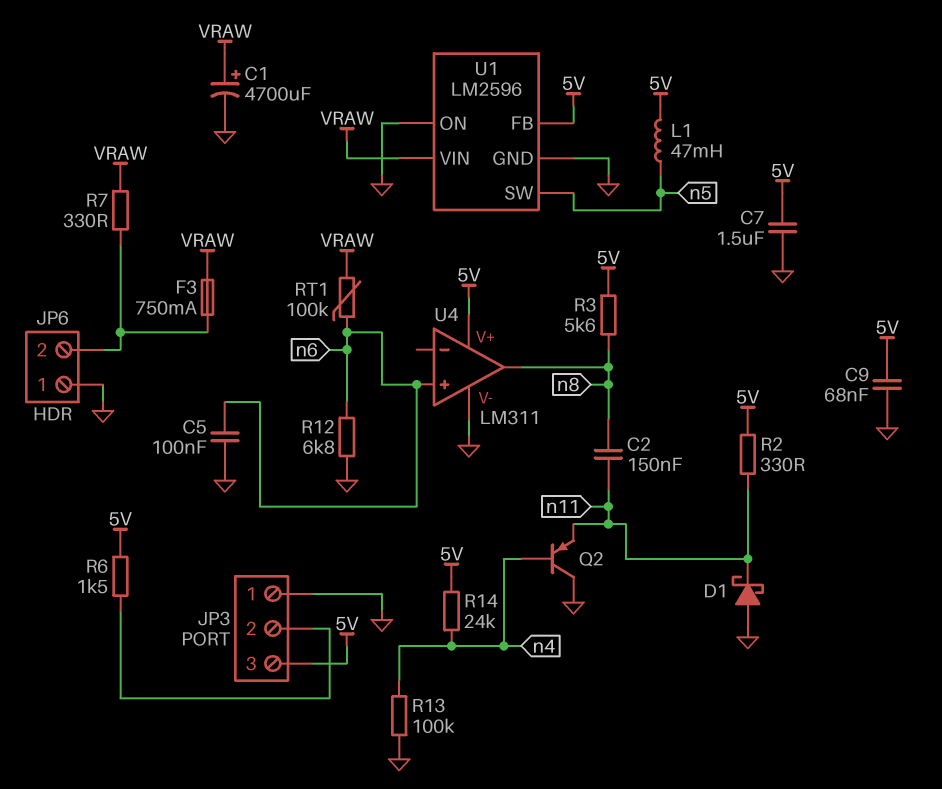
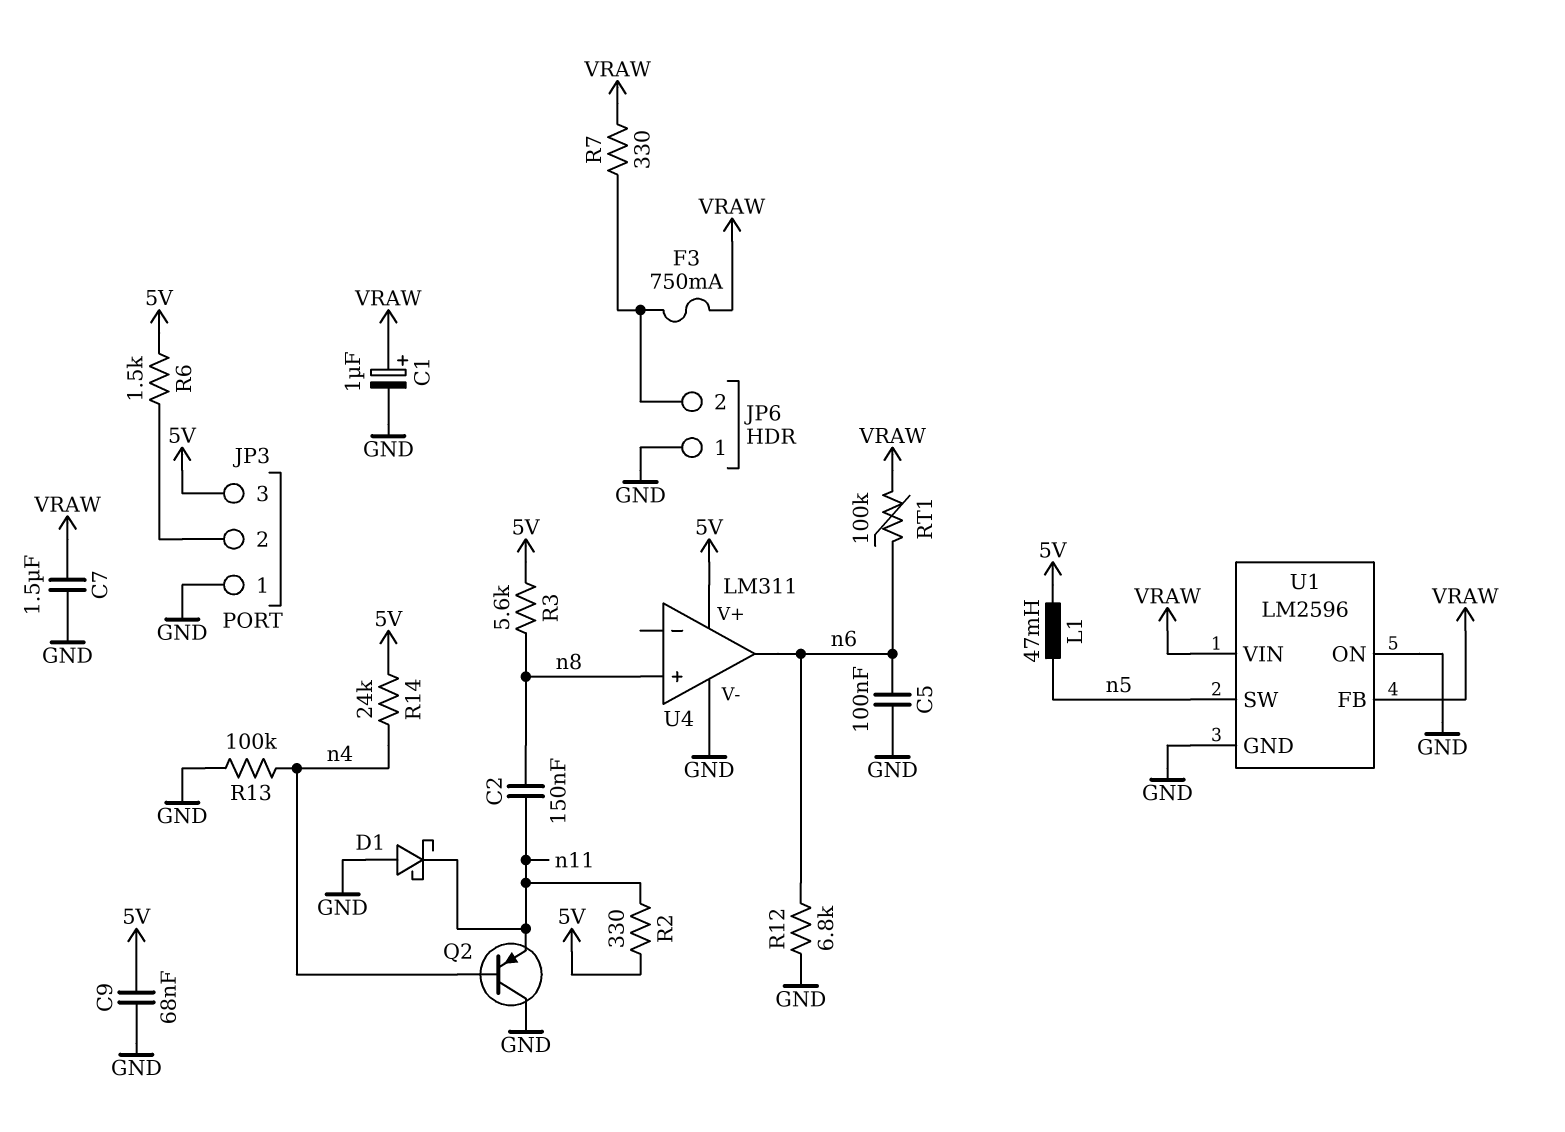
C1: 4700uF (plus VRAW, minus GND) -> 1uF (plus VRAW, minus GND)
C7: 1.5uF (5V, GND) -> 1.5uF (GND, VRAW)
U1 pin FB: 5V -> VRAW
U4 pin in+: n6 -> n8
U4 pin out: n8 -> n6

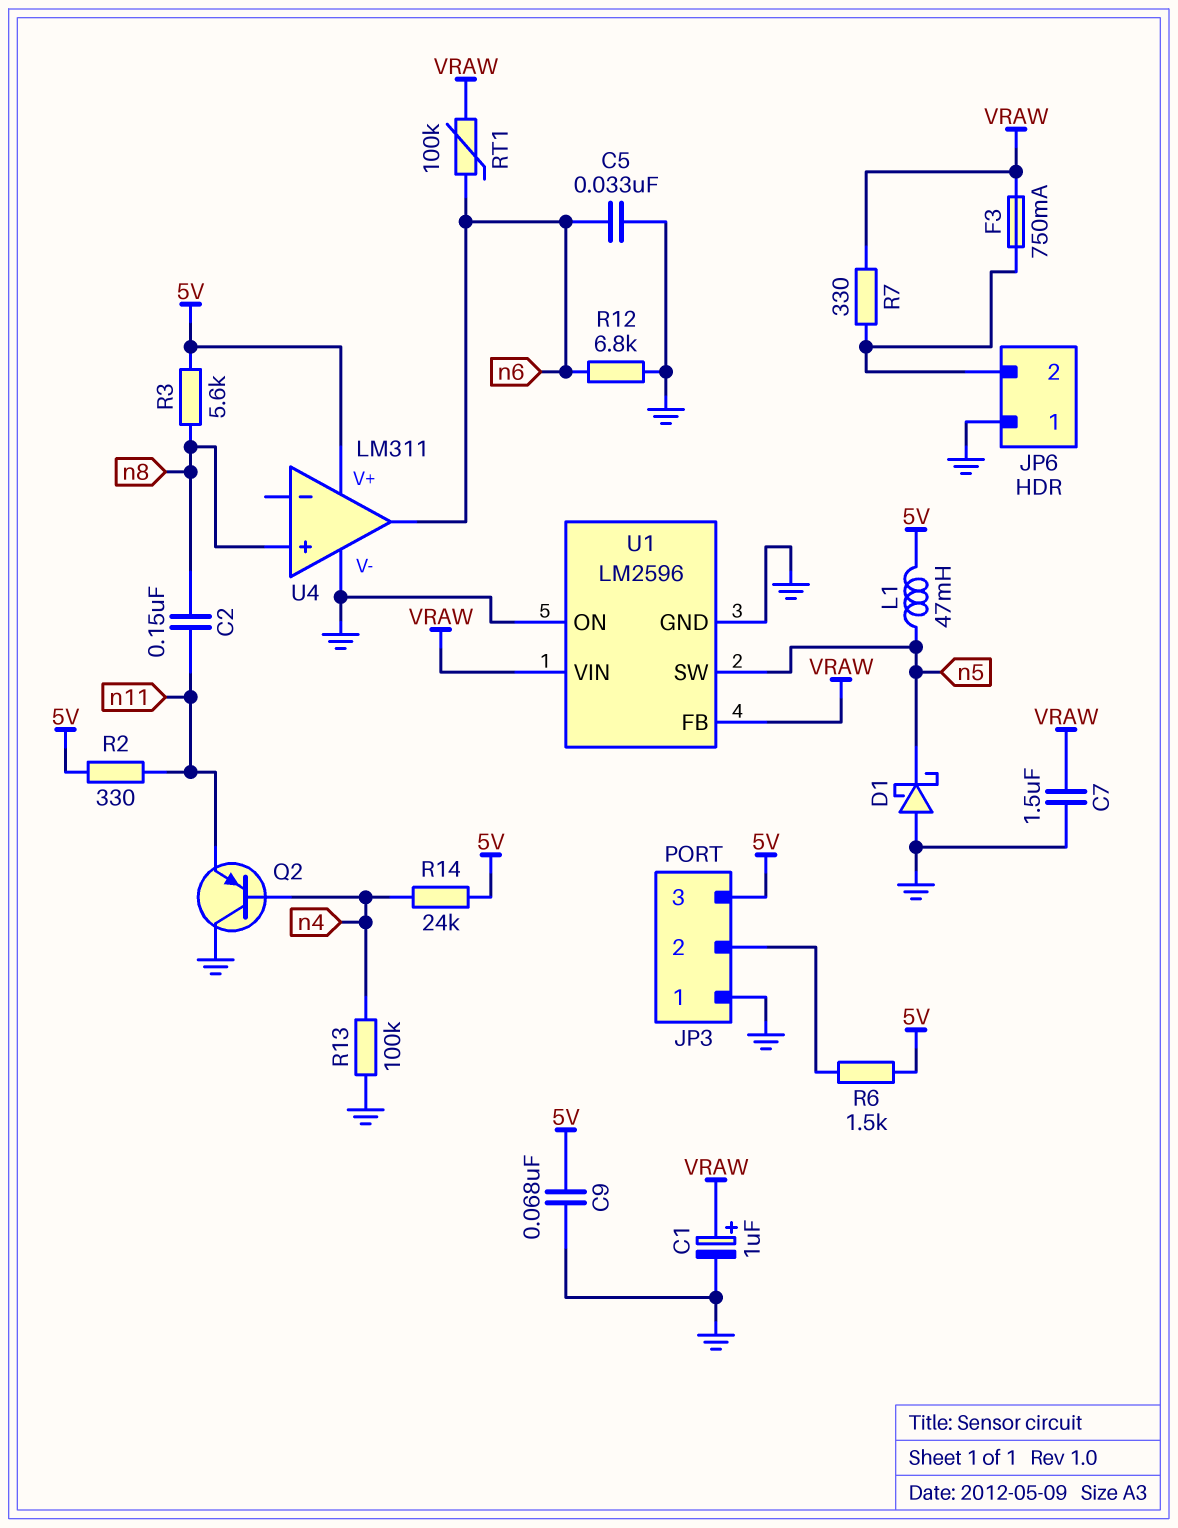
C5: 100nF (GND, n6) -> 33nF (GND, n6)
D1: schottky (A GND, K n11) -> schottky (A GND, K n5)

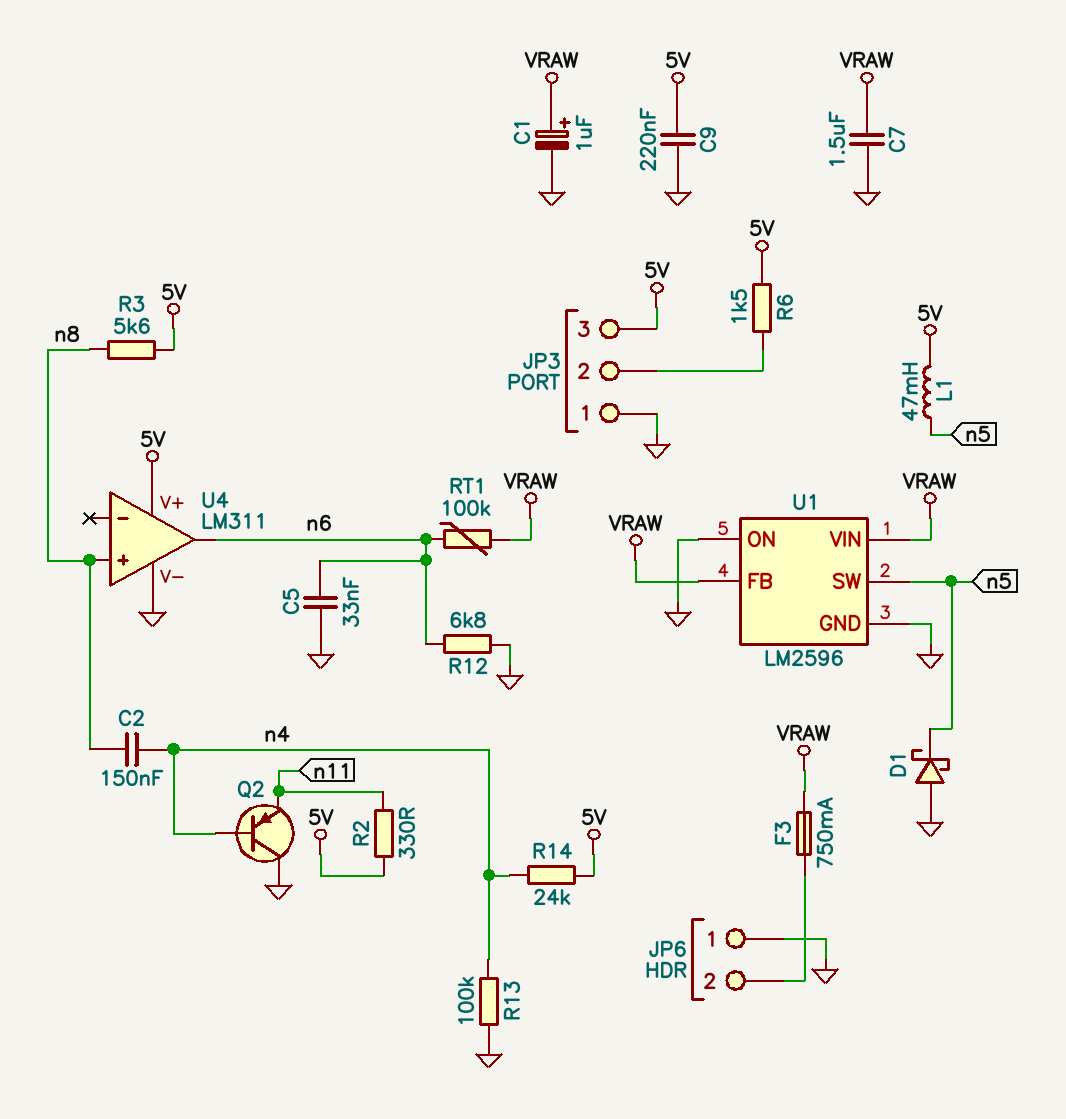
C2: 150nF (n8, n11) -> 150nF (n4, n8)
C9: 68nF (5V, GND) -> 220nF (5V, GND)
R7: 330 (JP6/2, VRAW) -> none

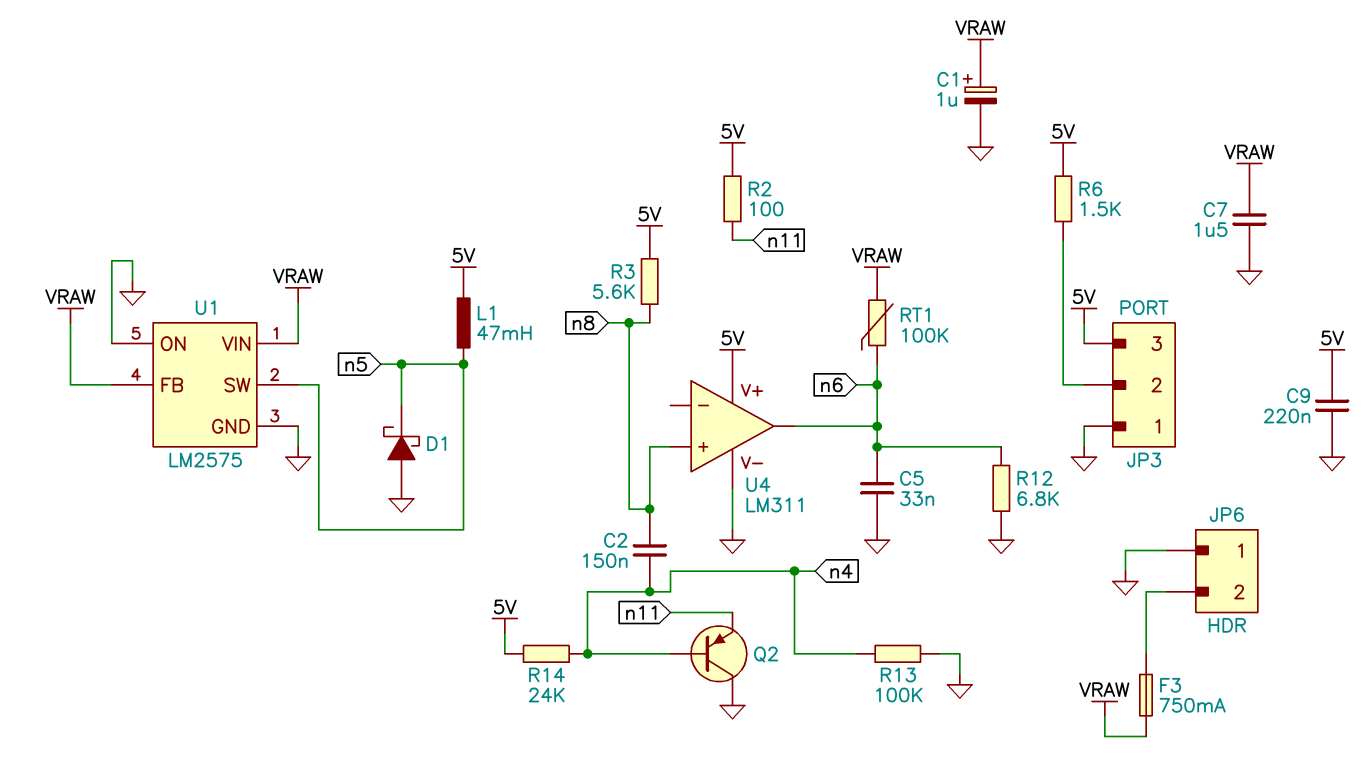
R2: 330 (5V, n11) -> 100 (5V, n11)
U1: LM2596 -> LM2575

